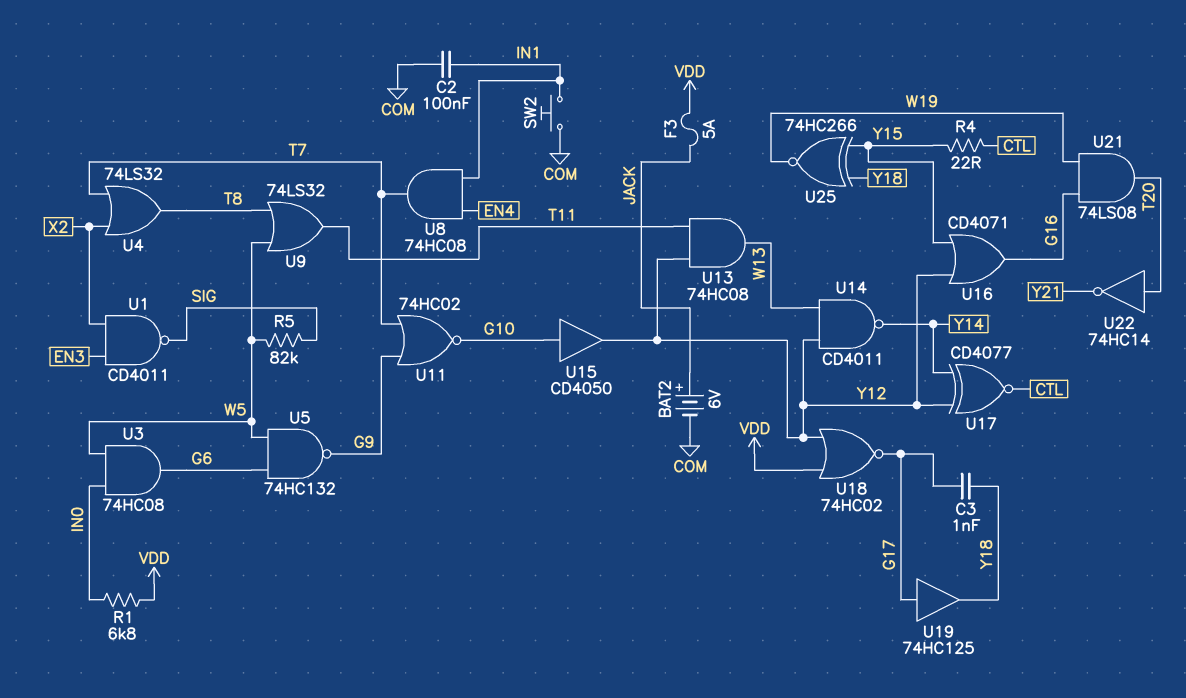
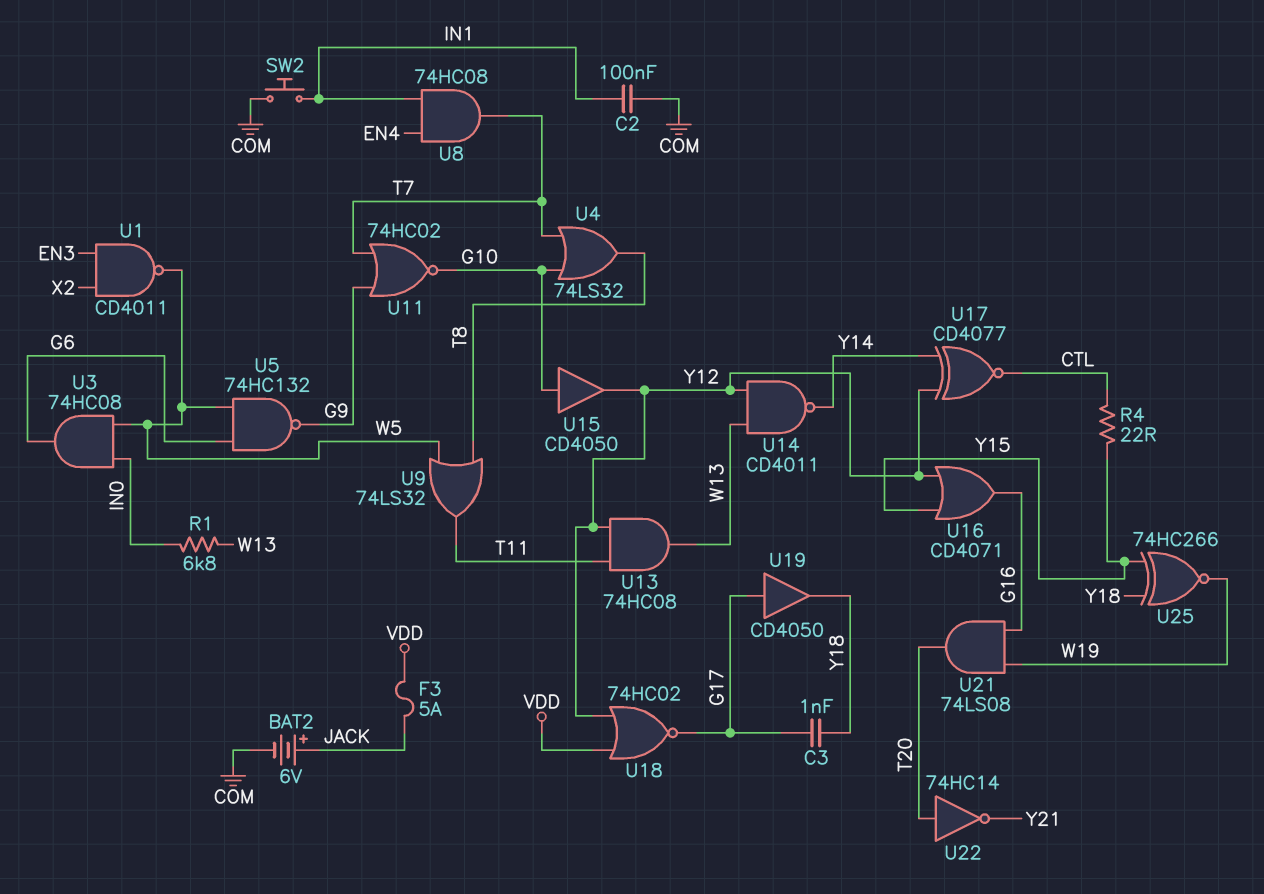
R1: 6.8k (IN0, VDD) -> 6.8k (IN0, W13)
R5: 82k (SIG, W5) -> none
U1: NAND CD4011 (in EN3, in X2, out SIG) -> NAND CD4011 (in EN3, in X2, out W5)
U4: OR 74LS32 (in T7, in X2, out T8) -> OR 74LS32 (in G10, in T7, out T8)
U19: buffer 74HC125 (in G17, out Y18) -> buffer CD4050 (in G17, out Y18)

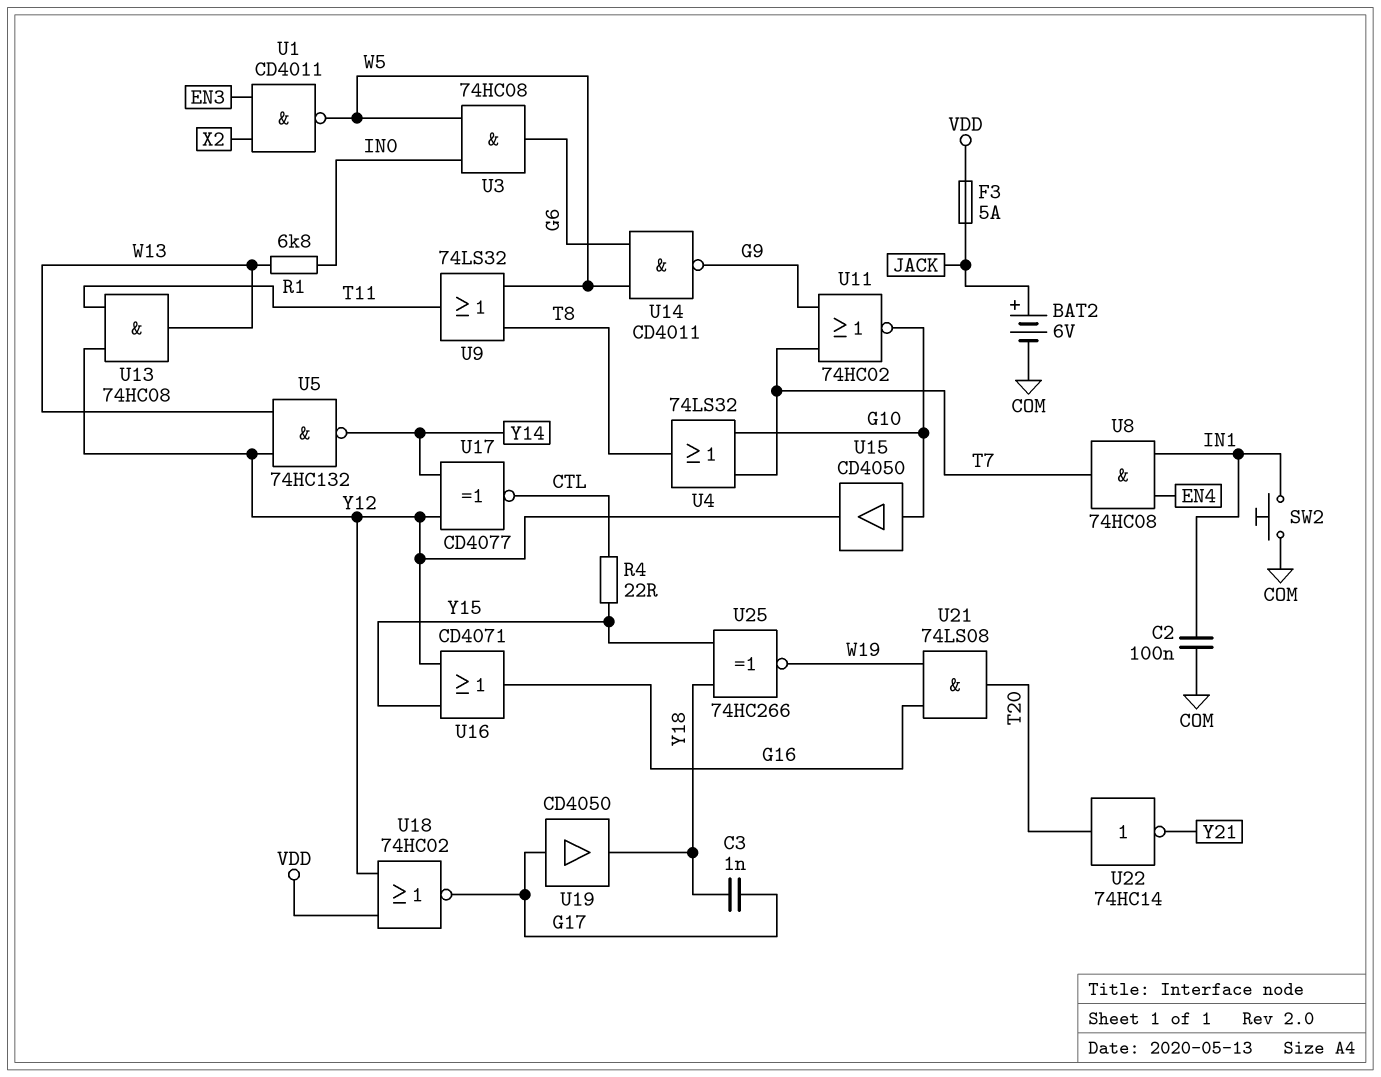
U5: NAND 74HC132 (in G6, in W5, out G9) -> NAND 74HC132 (in W13, in Y12, out Y14)
U14: NAND CD4011 (in W13, in Y12, out Y14) -> NAND CD4011 (in G6, in W5, out G9)

